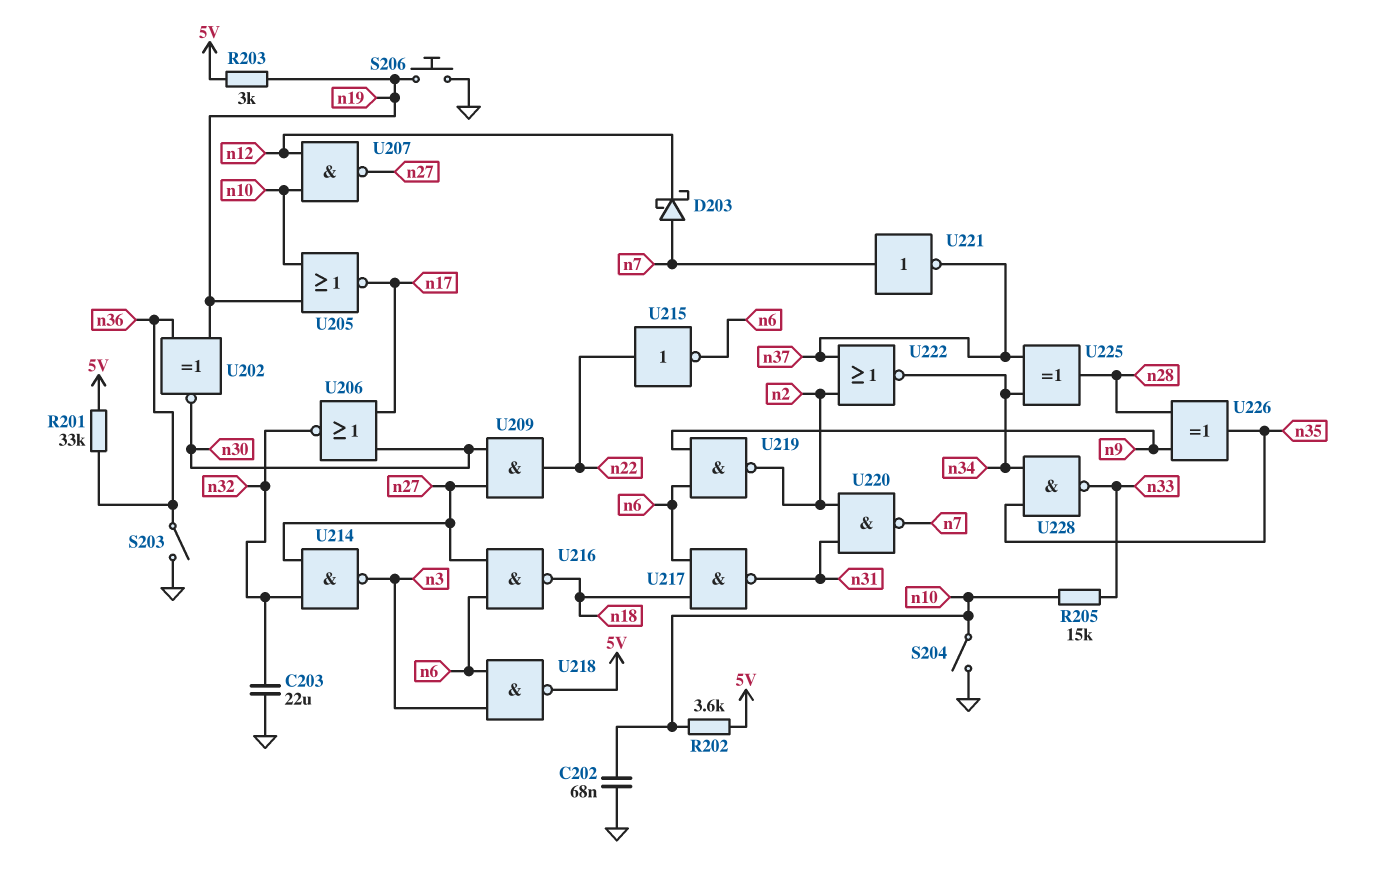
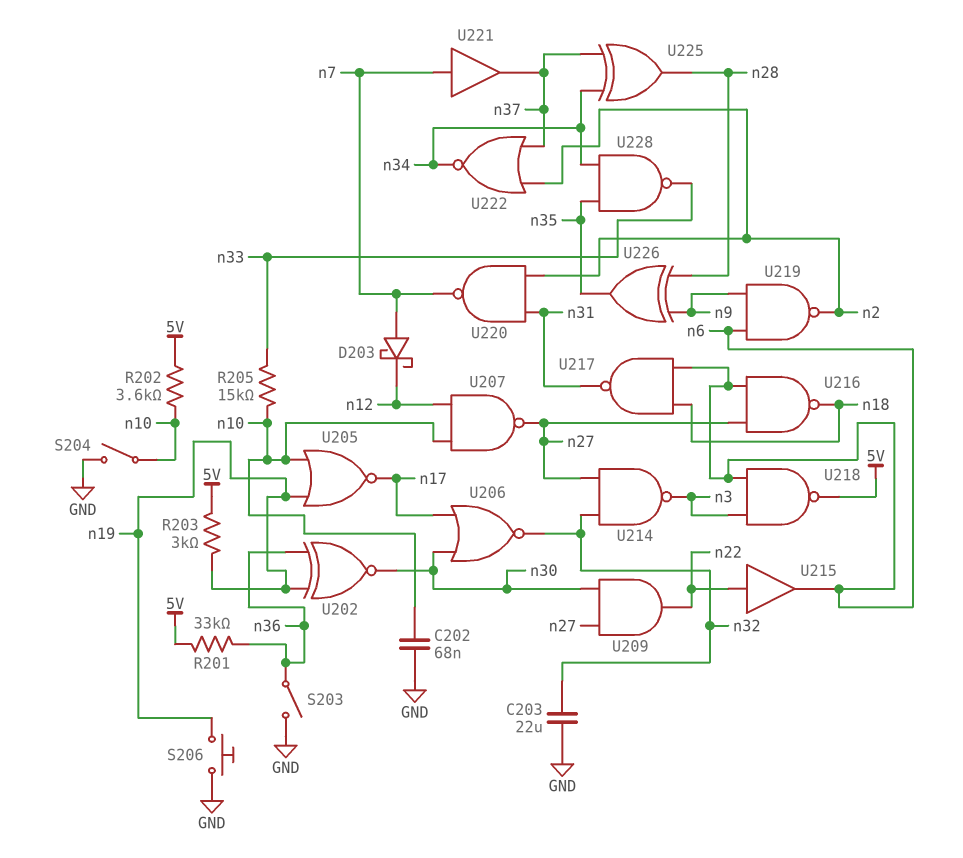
U215: NOT (in n22, out n6) -> buffer (in n22, out n6)
U221: NOT (in n7, out n37) -> buffer (in n7, out n37)

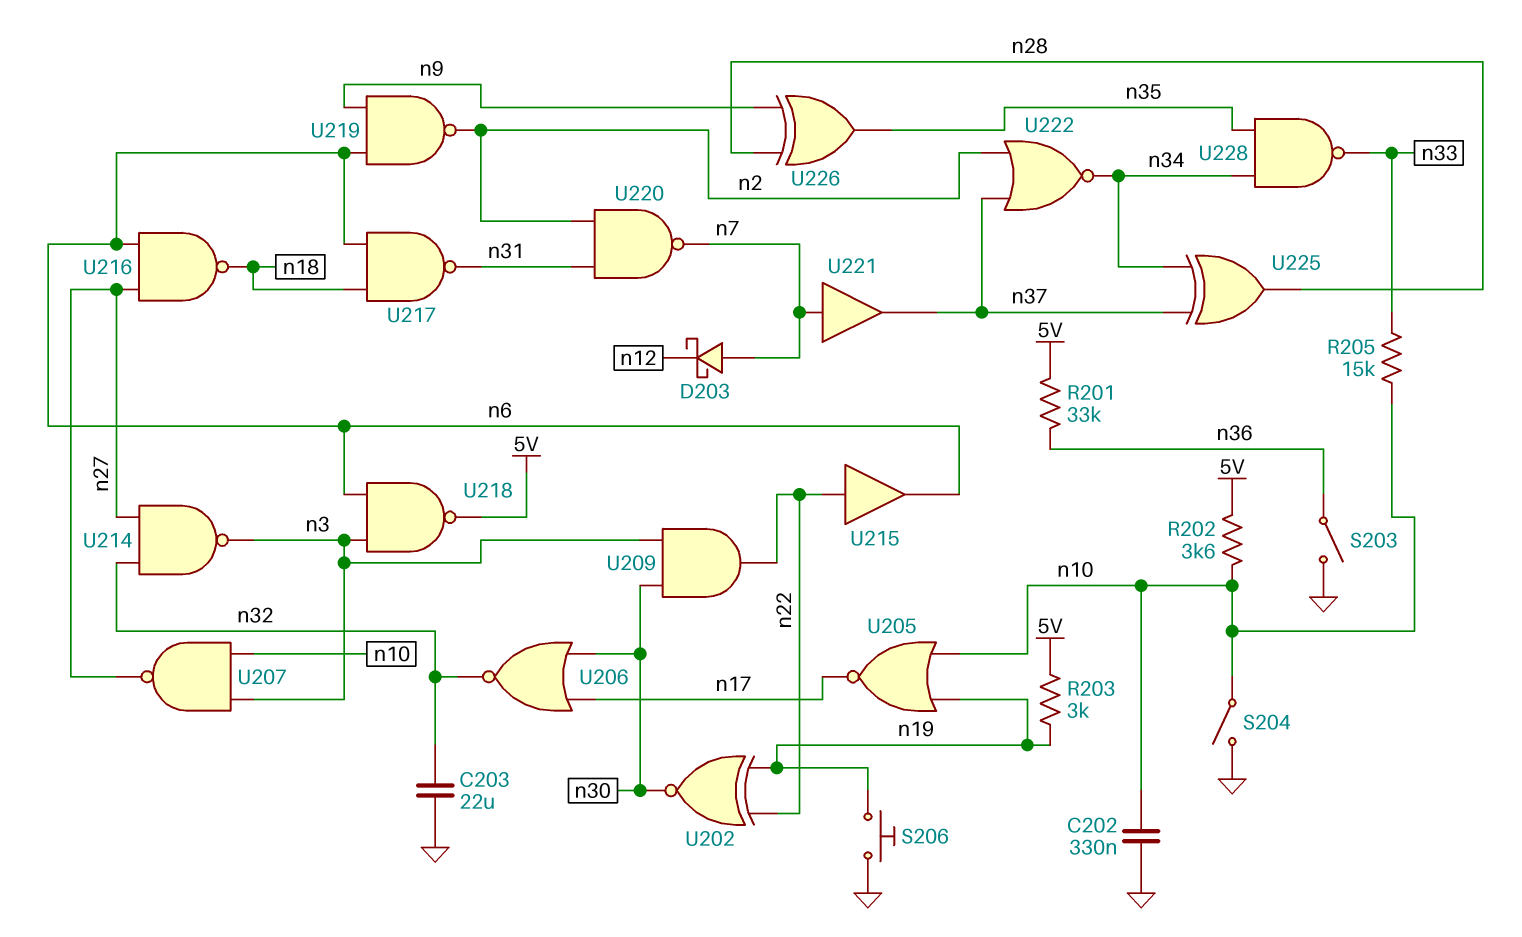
C202: 68nF (GND, n10) -> 330nF (GND, n10)
U202: XNOR (in n19, in n36, out n30) -> XNOR (in n19, in n22, out n30)
U207: NAND (in n10, in n12, out n27) -> NAND (in n3, in n10, out n27)
U209: AND (in n27, in n30, out n22) -> AND (in n3, in n30, out n22)

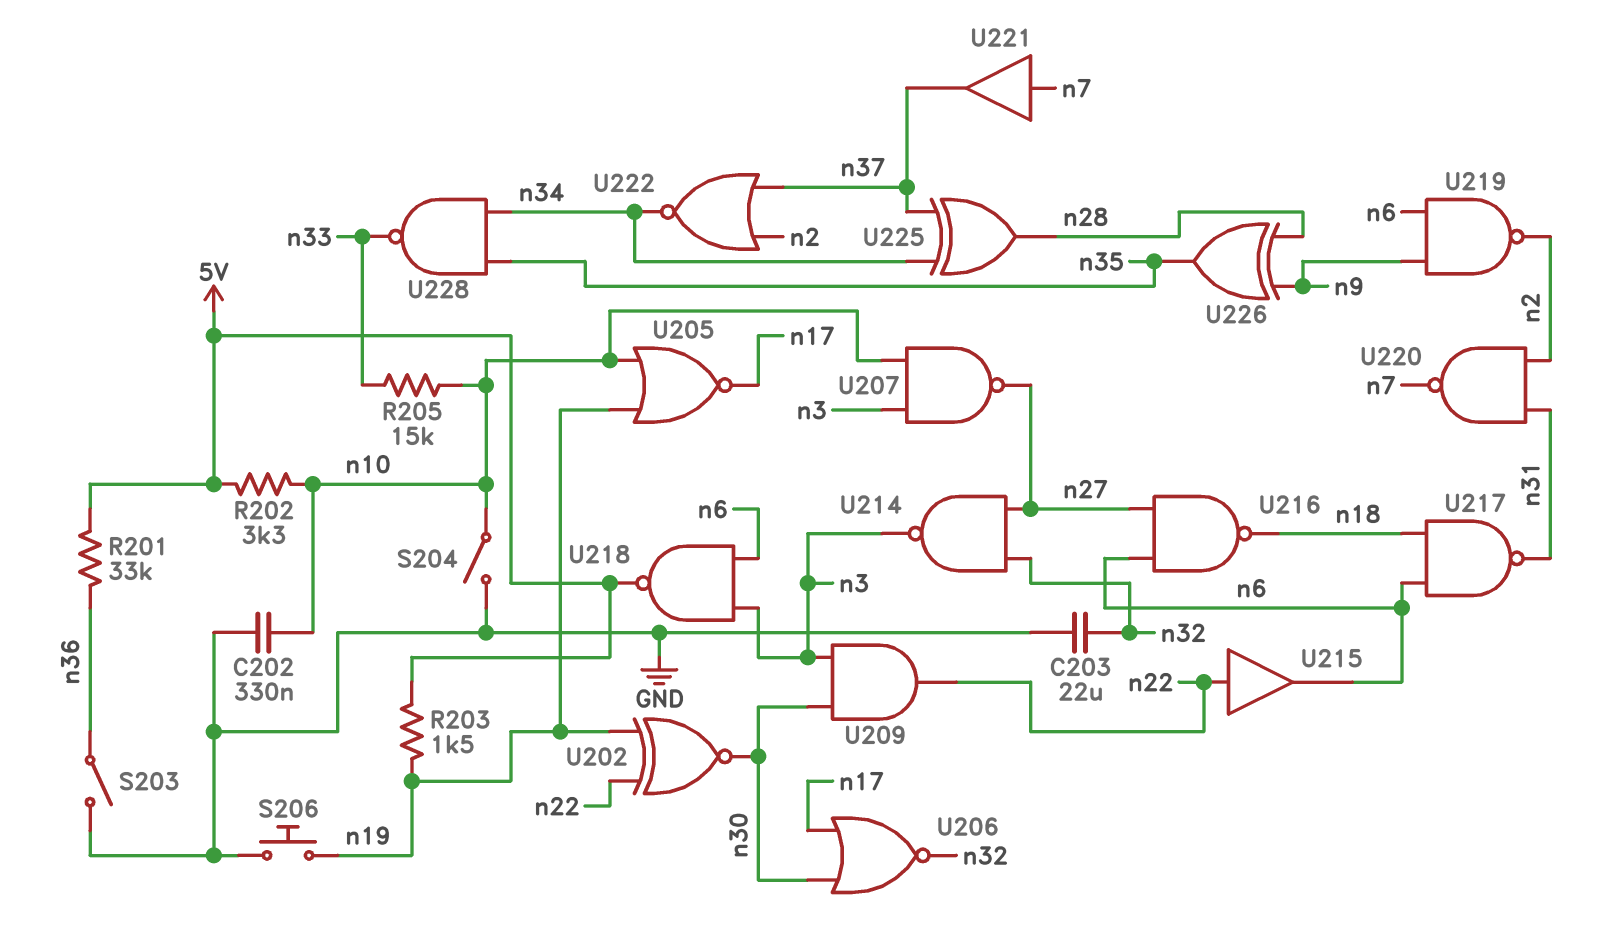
D203: schottky (A n7, K n12) -> none
R202: 3.6k (5V, n10) -> 3.3k (5V, n10)
R203: 3k (5V, n19) -> 1.5k (5V, n19)

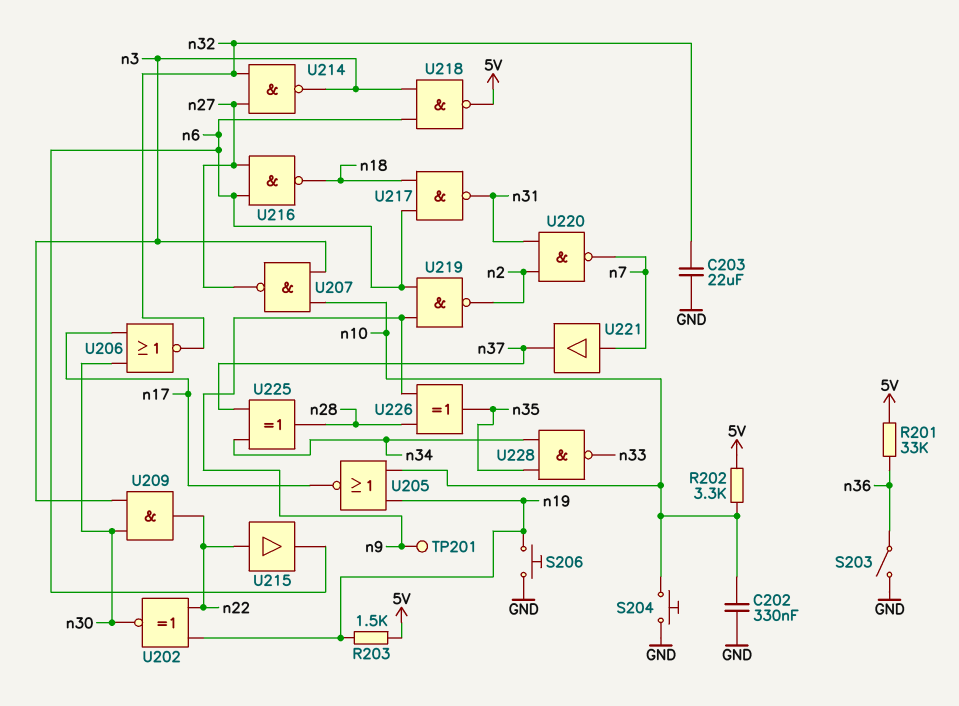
R205: 15k (n10, n33) -> none
S204: switch (GND, n10) -> button (GND, n10)
TP201: none -> test point (n9)
U222: NOR (in n2, in n37, out n34) -> none

